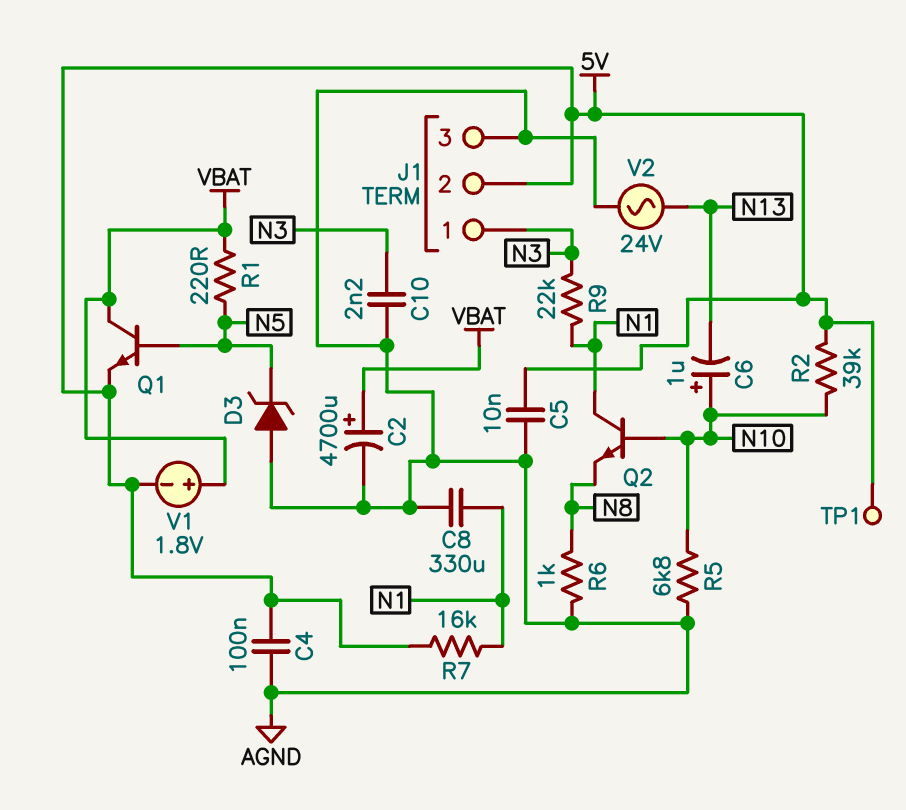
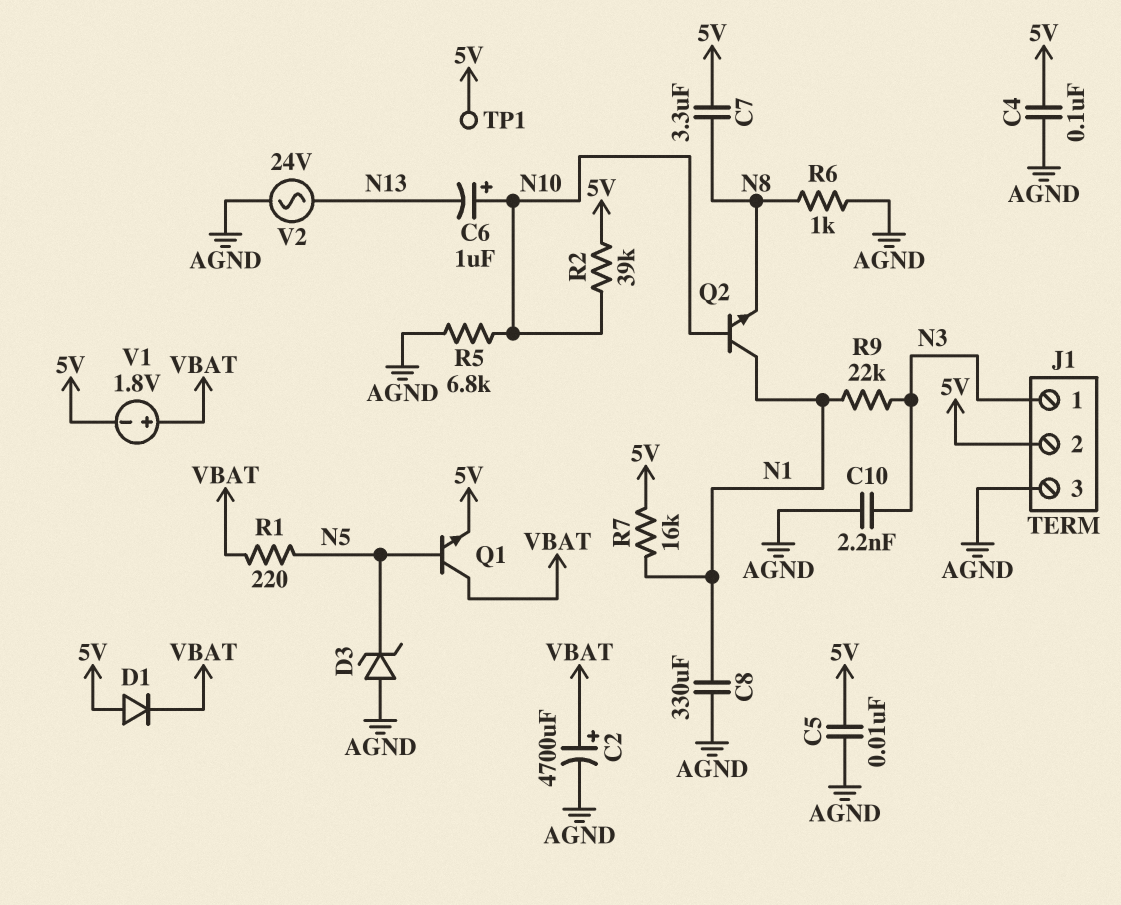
C7: none -> 3.3uF (5V, N8)
D1: none -> diode (A 5V, K VBAT)

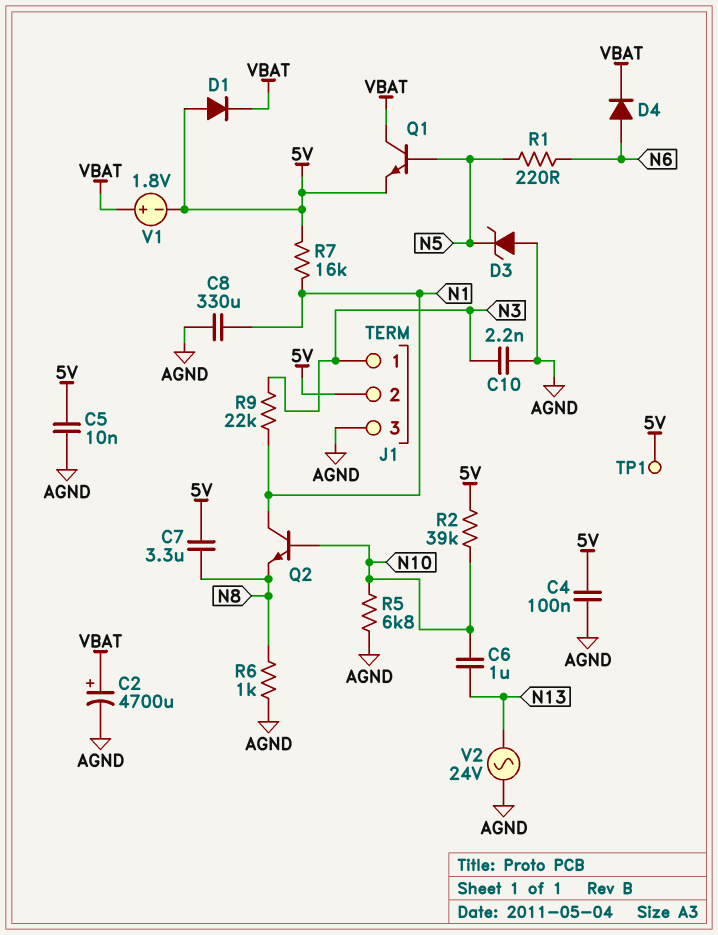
C6: 1uF (plus N10, minus N13) -> 1uF (N10, N13)
D4: none -> diode (A N6, K VBAT)
R1: 220 (N5, VBAT) -> 220 (N5, N6)

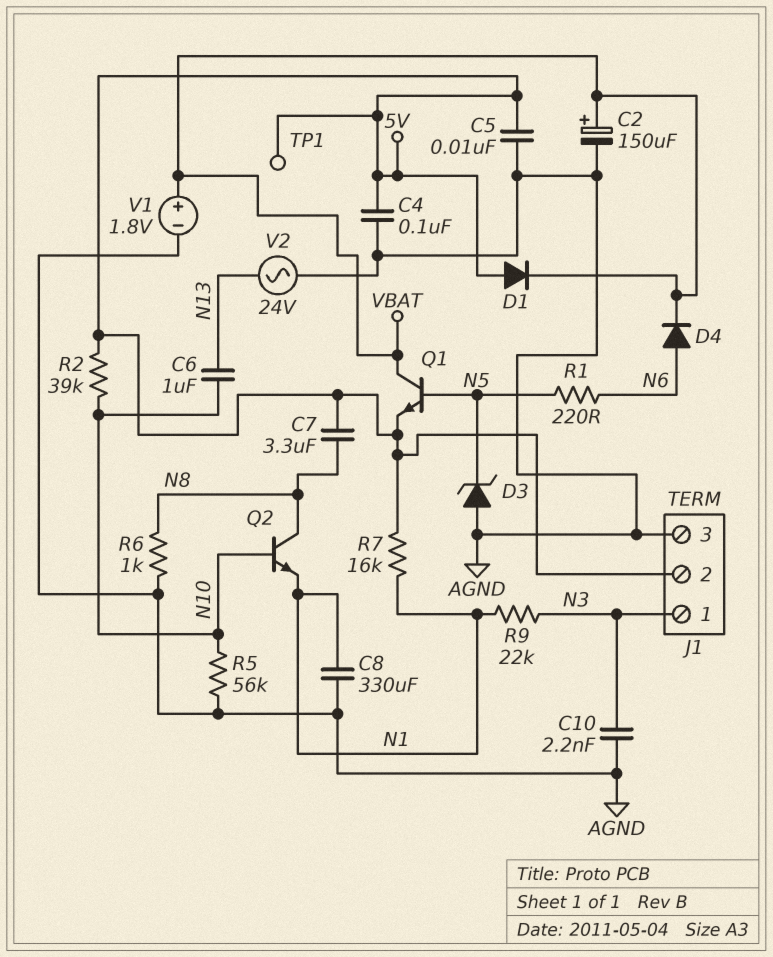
C2: 4700uF (plus VBAT, minus AGND) -> 150uF (plus VBAT, minus AGND)
Q2: NPN (B N10, C N1, E N8) -> NPN (B N10, C N8, E N1)
R5: 6.8k (AGND, N10) -> 56k (AGND, N10)
V1: 1.8V (plus VBAT, minus 5V) -> 1.8V (plus VBAT, minus AGND)

